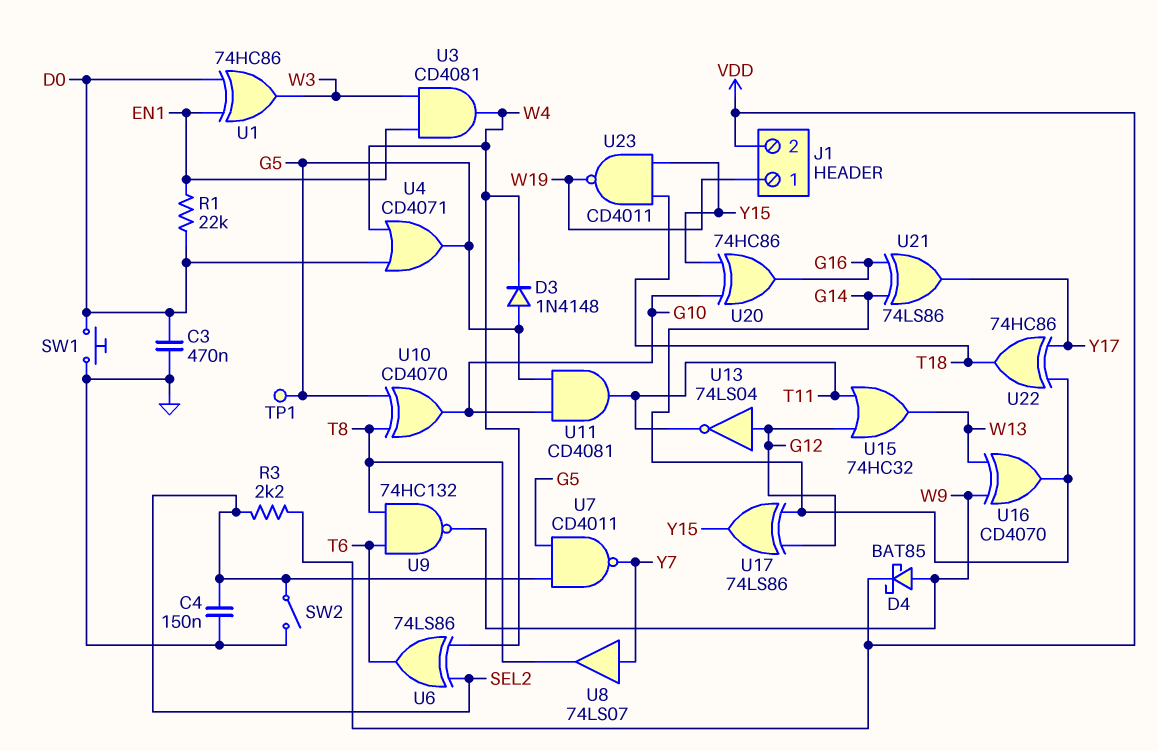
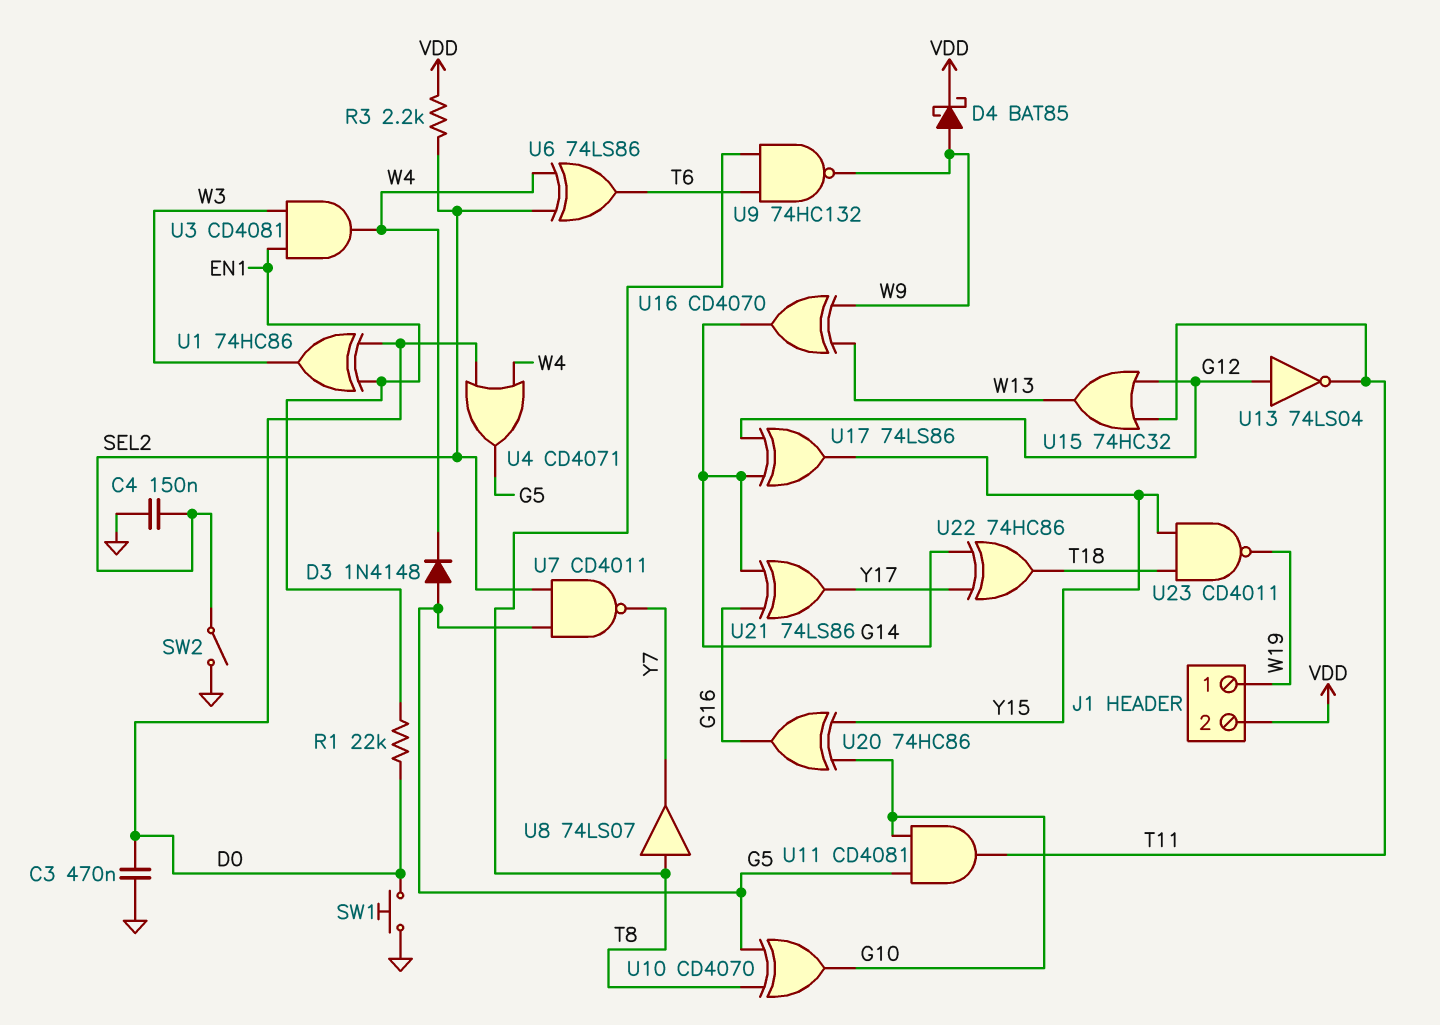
TP1: test point (G5) -> none
U8: buffer 74LS07 (in Y7, out T8) -> buffer 74LS07 (in T8, out Y7)

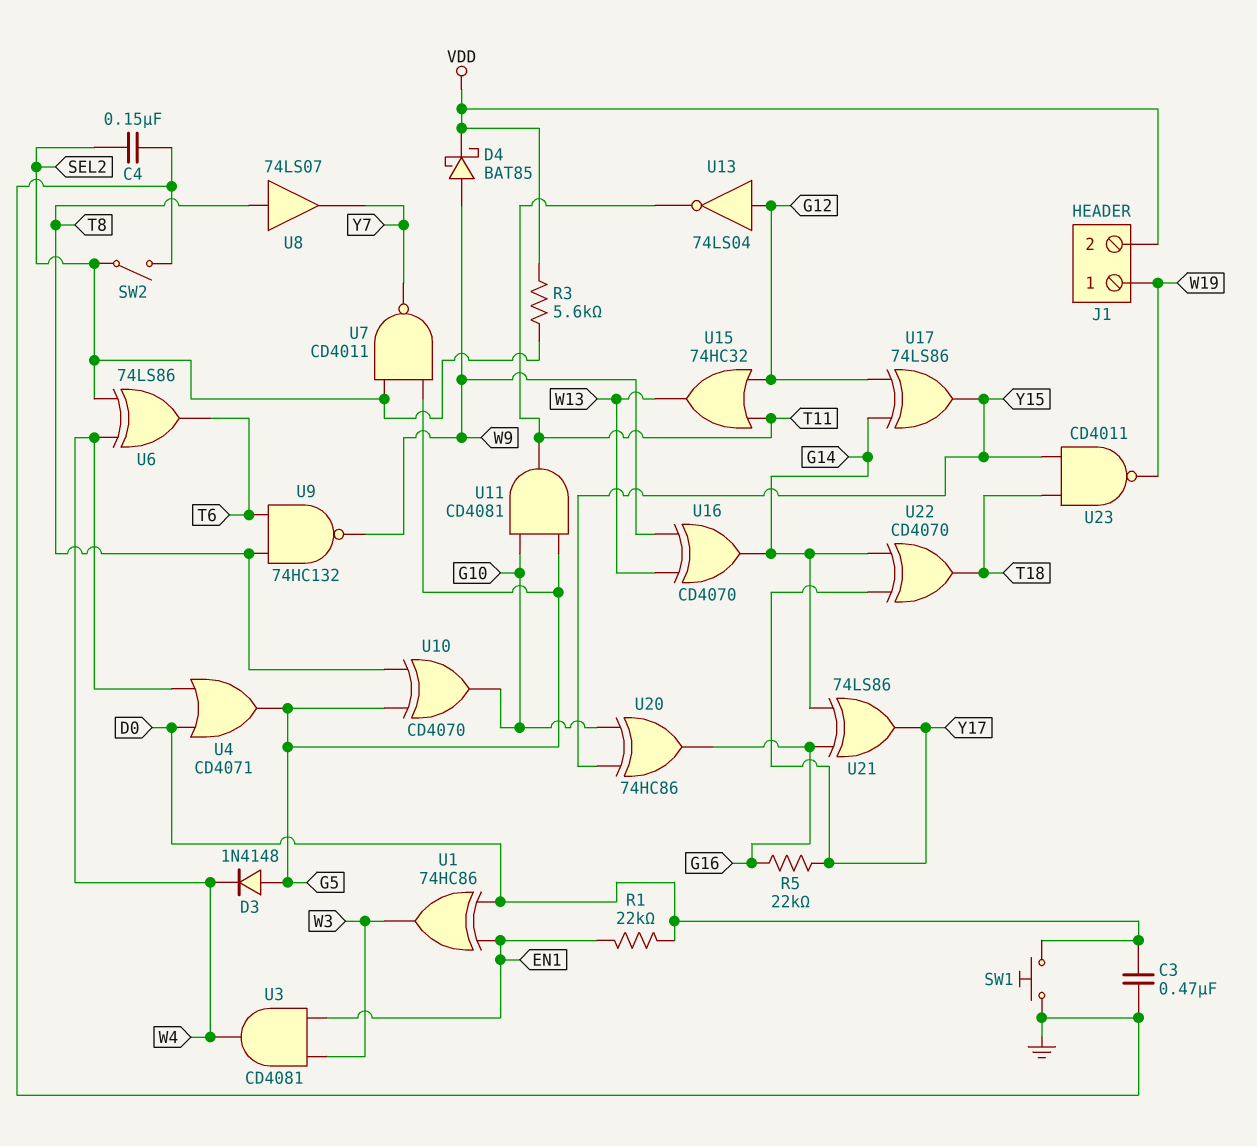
R3: 2.2k (SEL2, VDD) -> 5.6k (SEL2, VDD)
R5: none -> 22k (G16, Y17)
U22: XOR 74HC86 (in G14, in Y17, out T18) -> XOR CD4070 (in G14, in Y17, out T18)

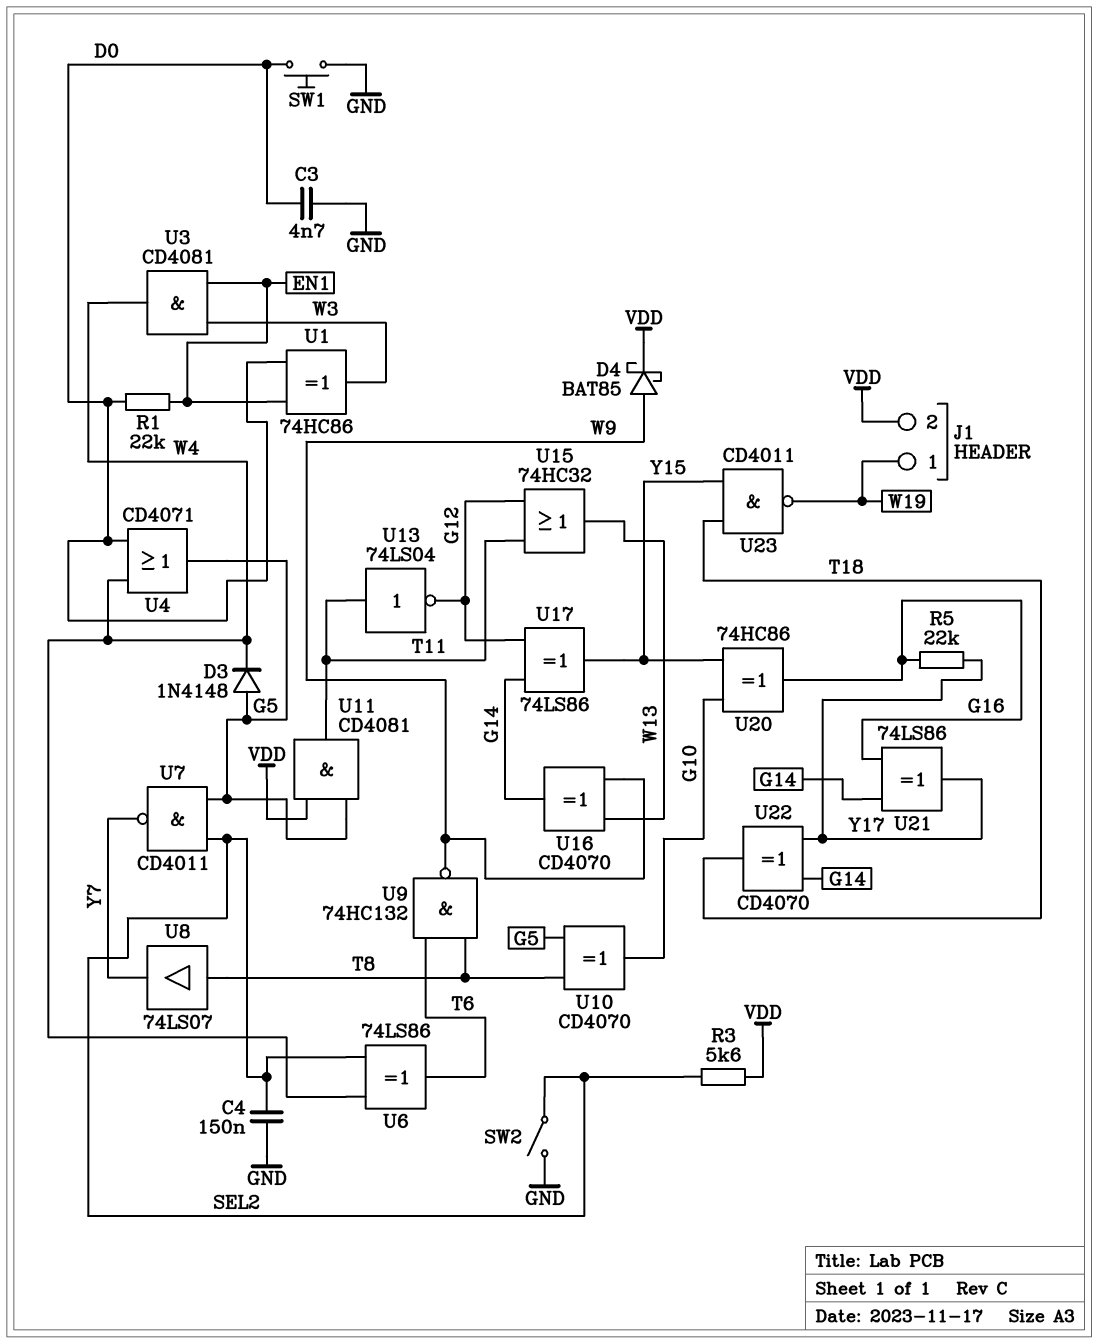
C3: 470nF (D0, GND) -> 4.7nF (D0, GND)
U11: AND CD4081 (in G5, in G10, out T11) -> AND CD4081 (in G5, in VDD, out T11)
U13: NOT 74LS04 (in G12, out T11) -> NOT 74LS04 (in T11, out G12)

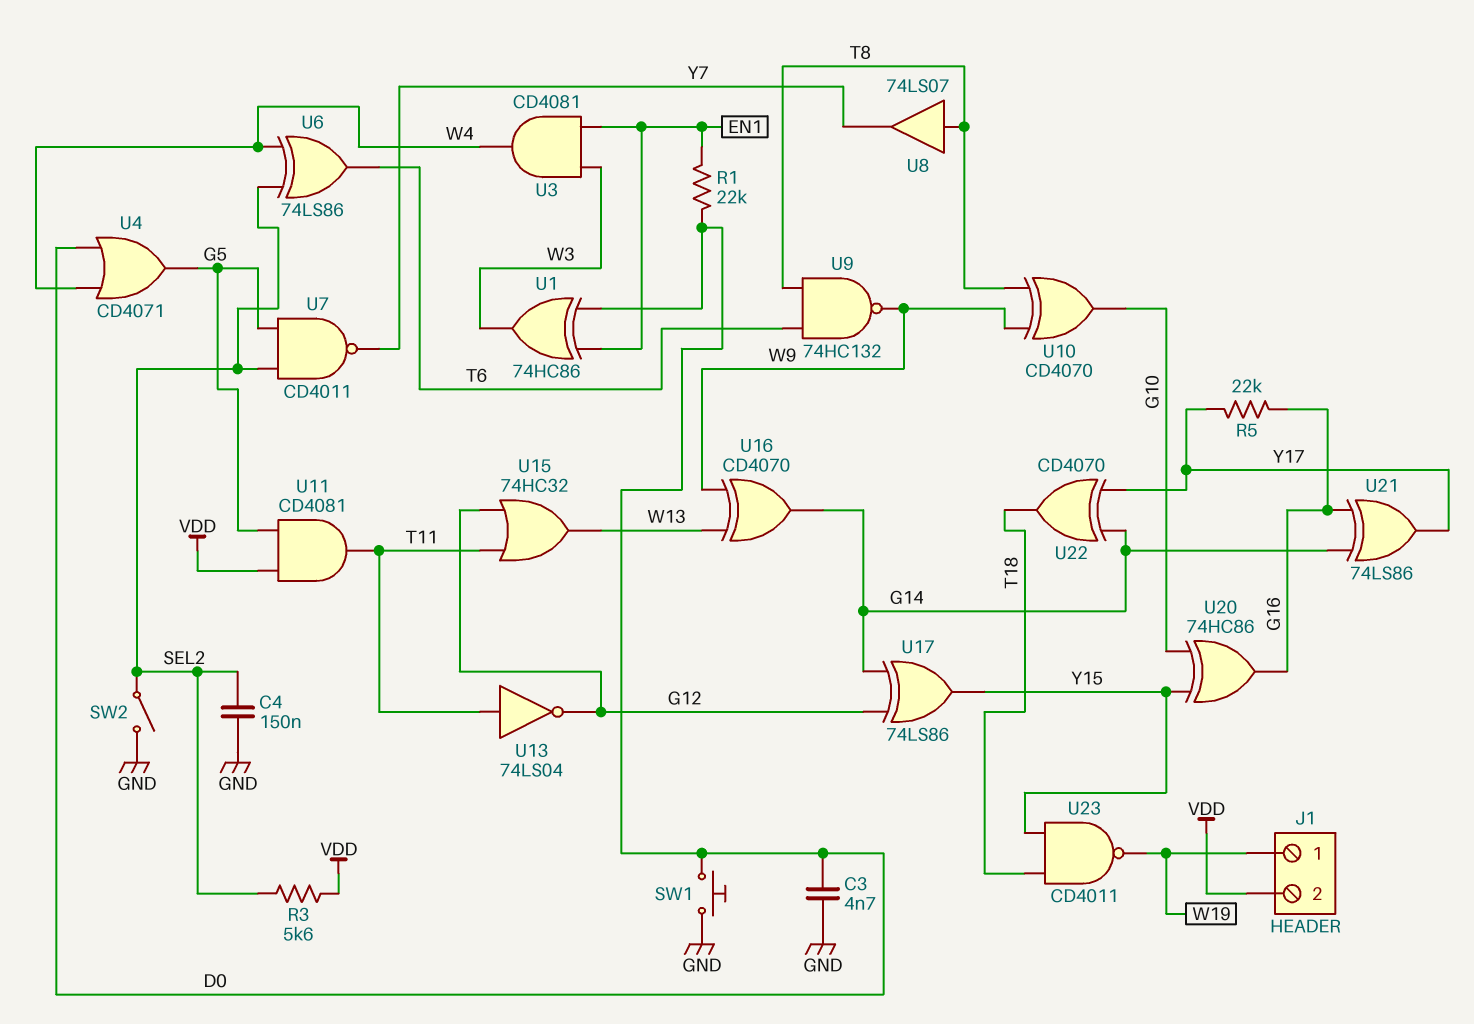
D3: diode 1N4148 (A G5, K W4) -> none
D4: schottky BAT85 (A W9, K VDD) -> none
U10: XOR CD4070 (in G5, in T8, out G10) -> XOR CD4070 (in T8, in W9, out G10)

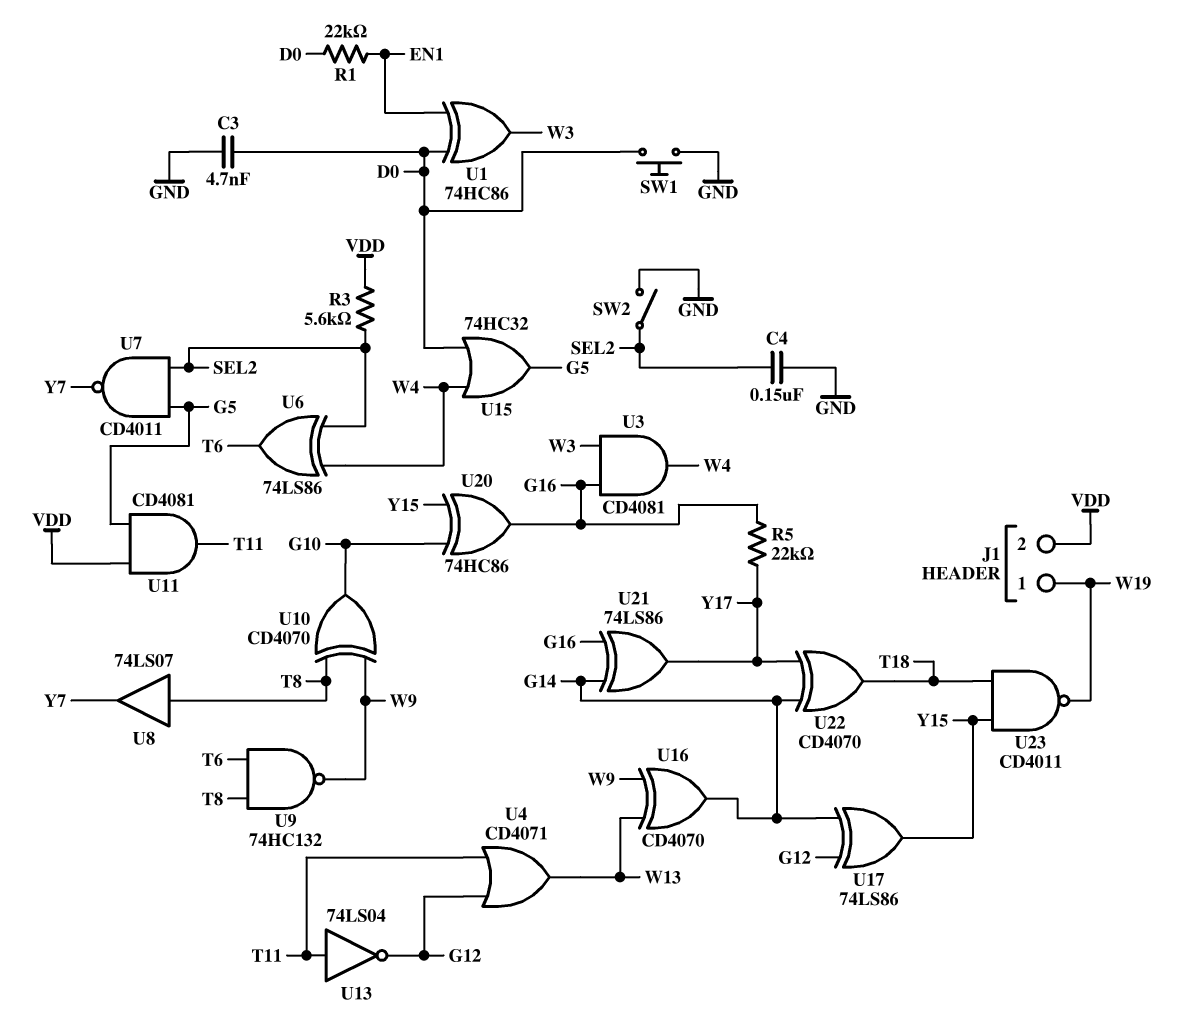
U3: AND CD4081 (in EN1, in W3, out W4) -> AND CD4081 (in G16, in W3, out W4)
U4: OR CD4071 (in D0, in W4, out G5) -> OR CD4071 (in G12, in T11, out W13)
U15: OR 74HC32 (in G12, in T11, out W13) -> OR 74HC32 (in D0, in W4, out G5)

